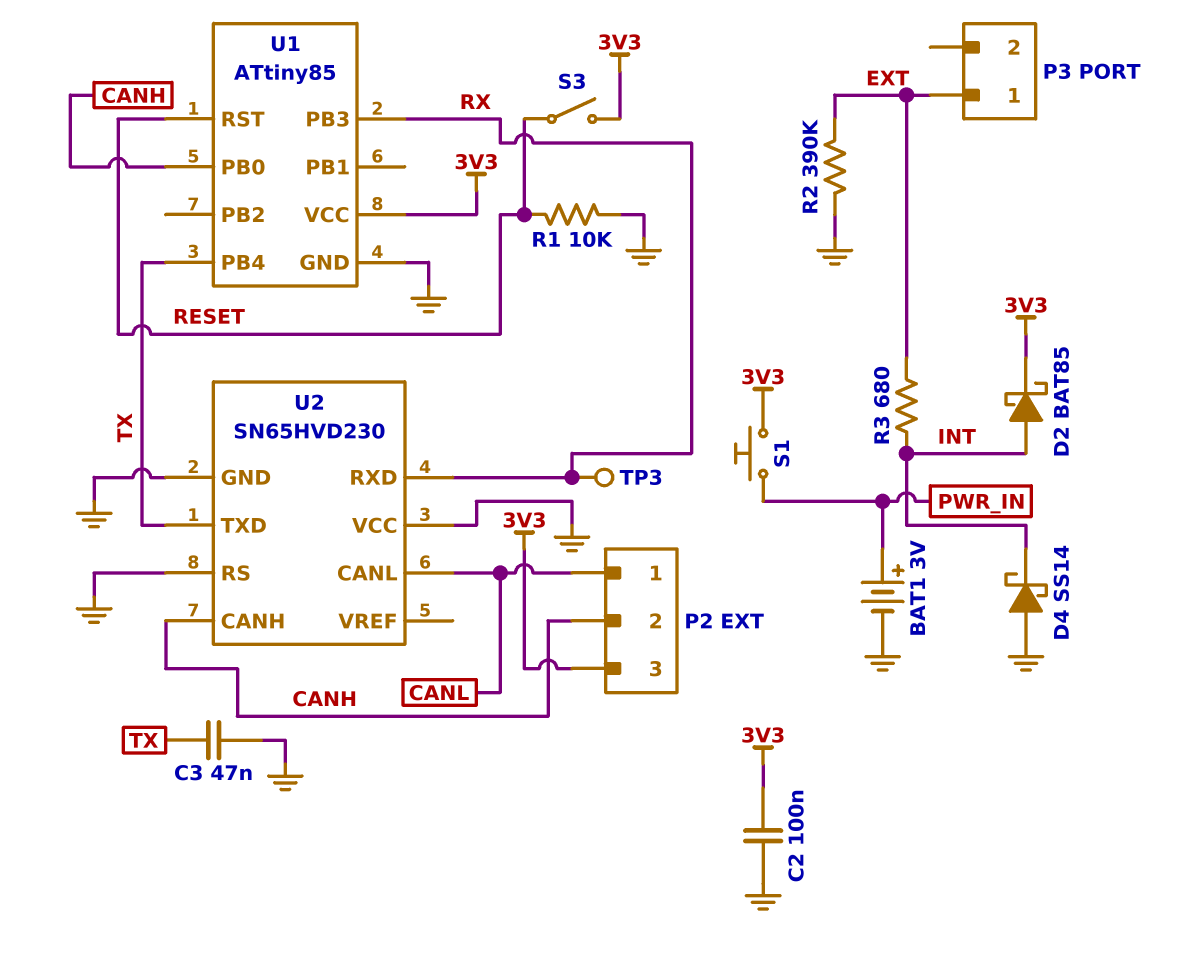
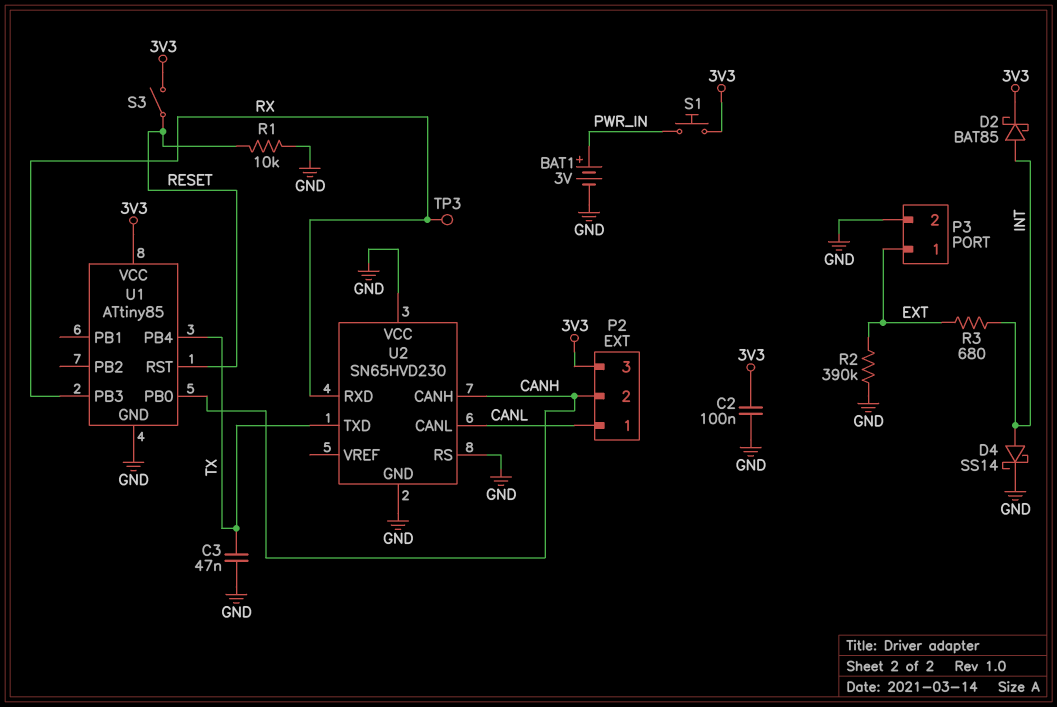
D4: schottky SS14 (A GND, K INT) -> schottky SS14 (A INT, K GND)
P3 pin 2: none -> GND

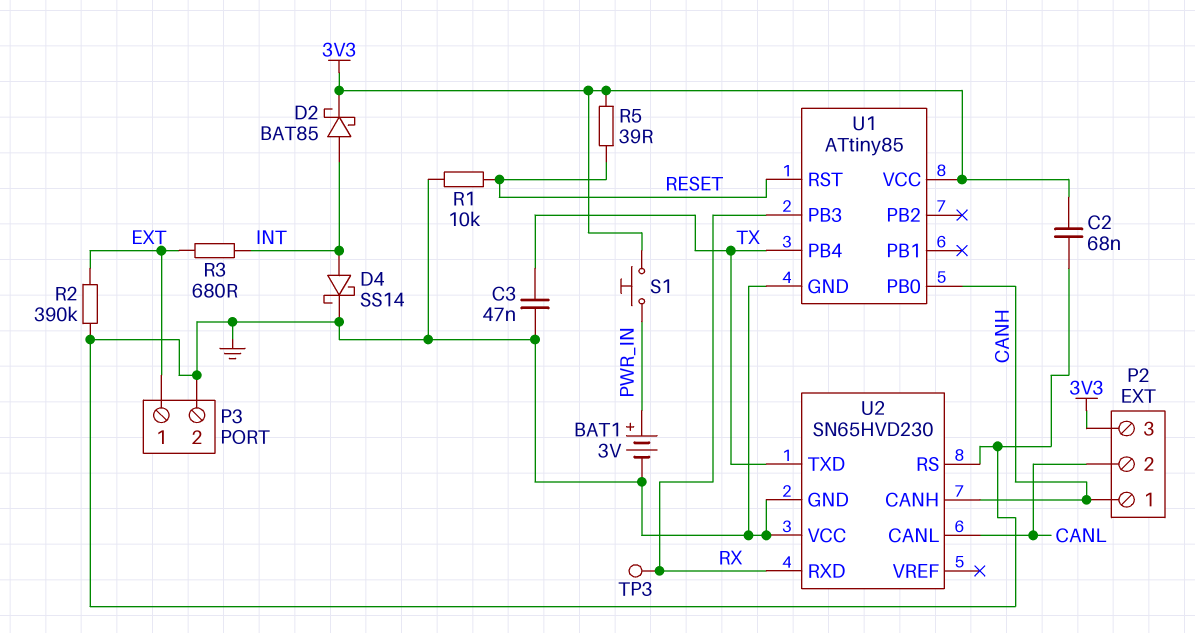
C2: 100nF (3V3, GND) -> 68nF (3V3, GND)
P2 pin 1: CANL -> CANH
P2 pin 2: CANH -> CANL
R5: none -> 39 (3V3, RESET)
S3: switch (3V3, RESET) -> none

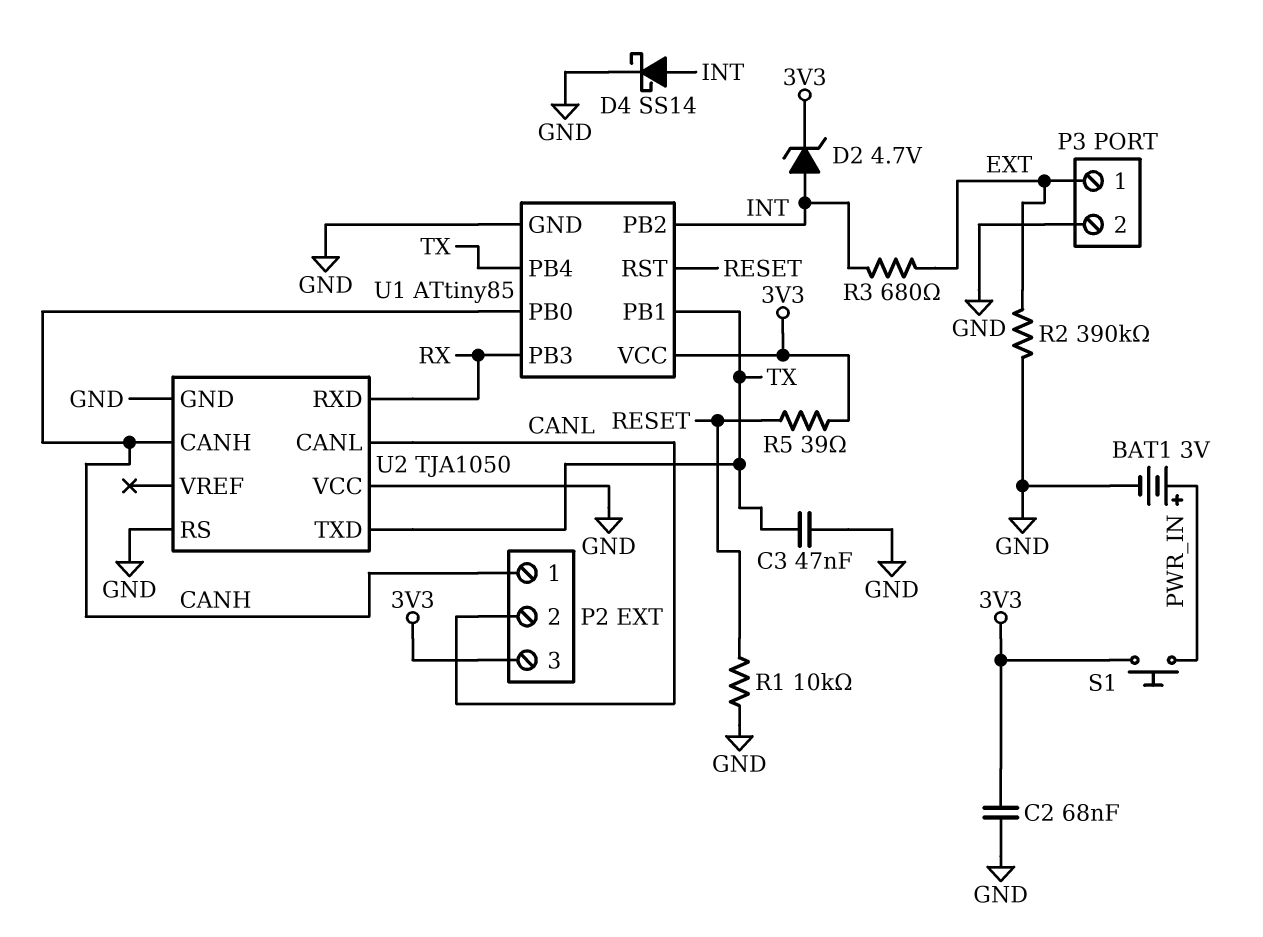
D2: schottky BAT85 (A INT, K 3V3) -> zener 4.7V (A INT, K 3V3)
TP3: test point (RX) -> none
U1 pin PB1: none -> TX
U1 pin PB2: none -> INT
U2: SN65HVD230 -> TJA1050

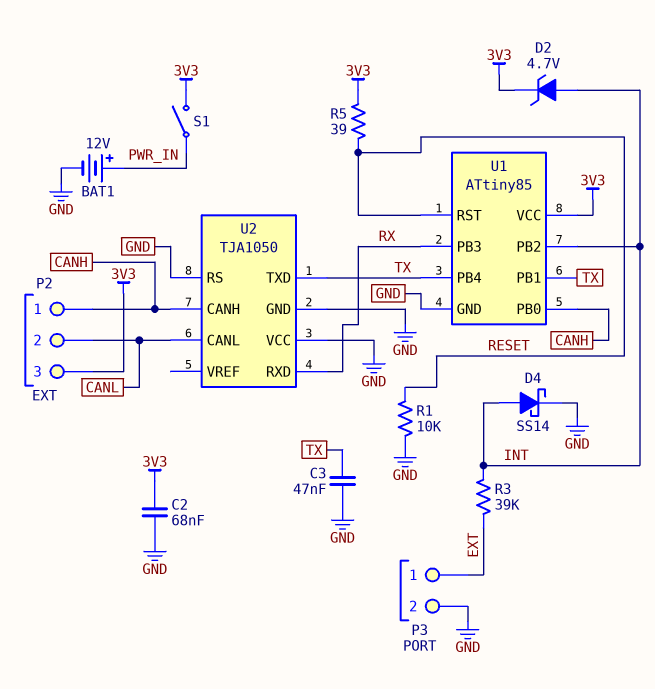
BAT1: 3V (plus PWR_IN, minus GND) -> 12V (plus PWR_IN, minus GND)
R2: 390k (EXT, GND) -> none
R3: 680 (EXT, INT) -> 39k (EXT, INT)
S1: button (3V3, PWR_IN) -> switch (3V3, PWR_IN)

